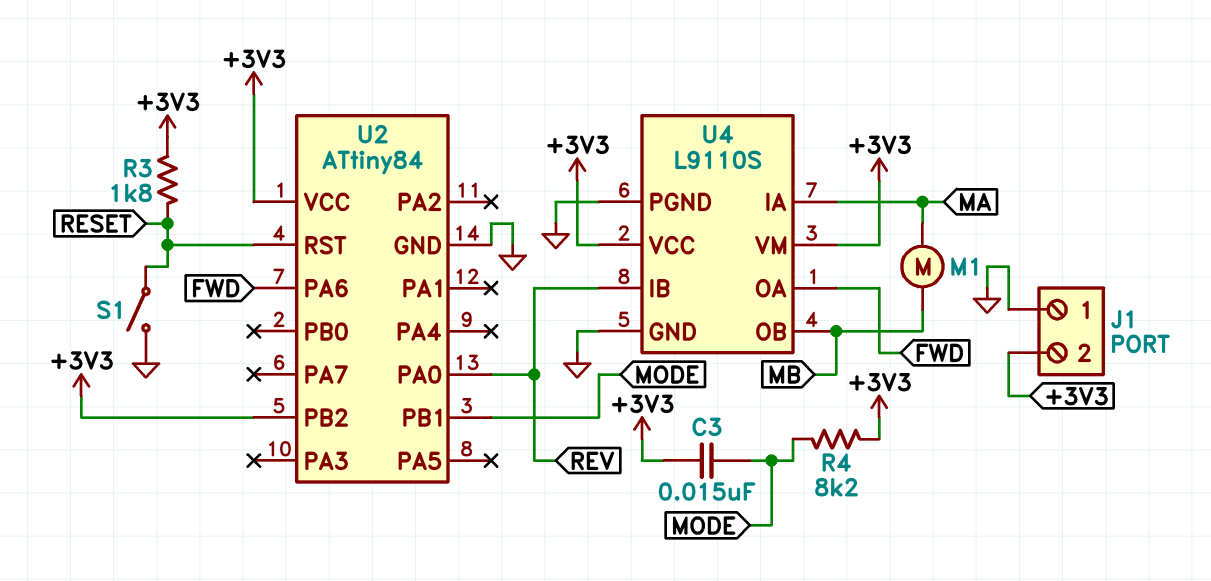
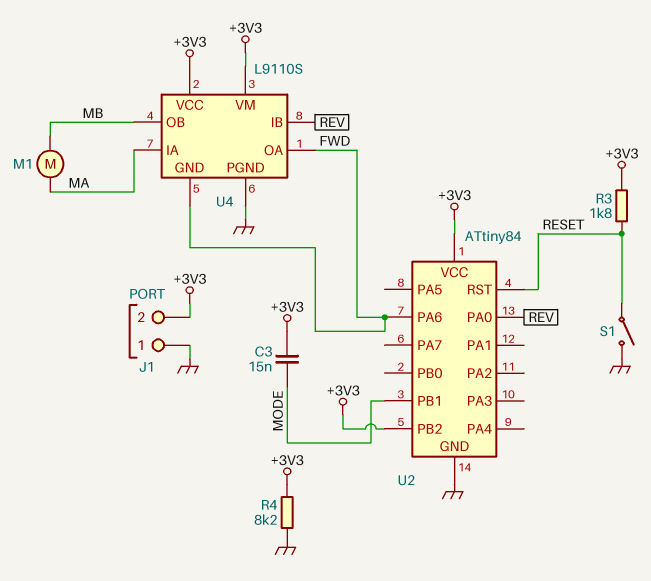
R4: 8.2k (+3V3, MODE) -> 8.2k (+3V3, GND)
U4 pin GND: GND -> FWD

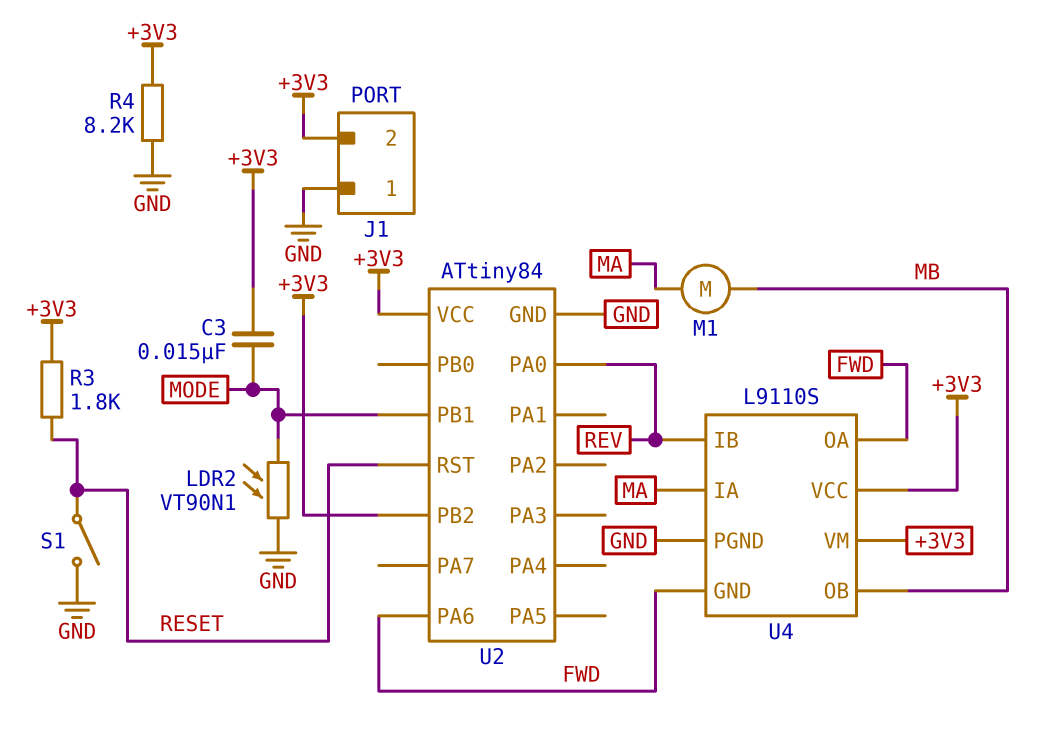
LDR2: none -> VT90N1 (GND, MODE)

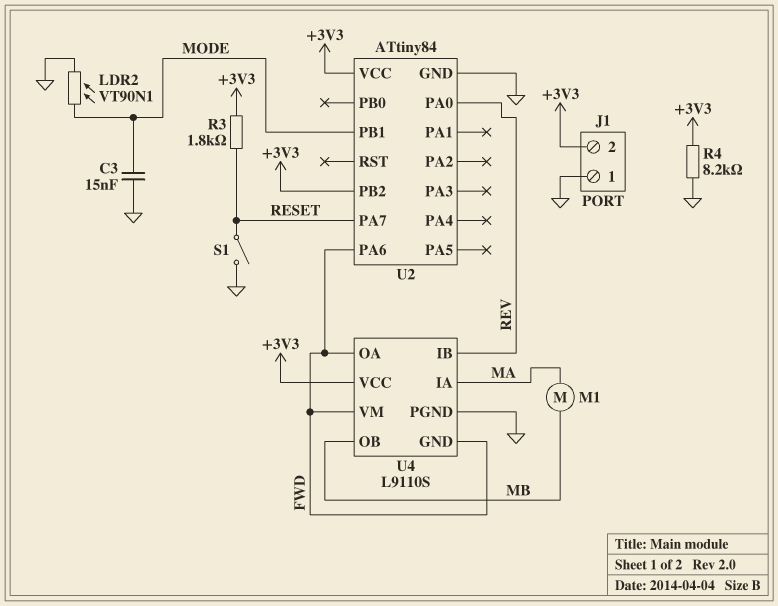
C3: 15nF (+3V3, MODE) -> 15nF (GND, MODE)
U2 pin PA7: none -> RESET
U2 pin RST: RESET -> none
U4 pin VM: +3V3 -> FWD

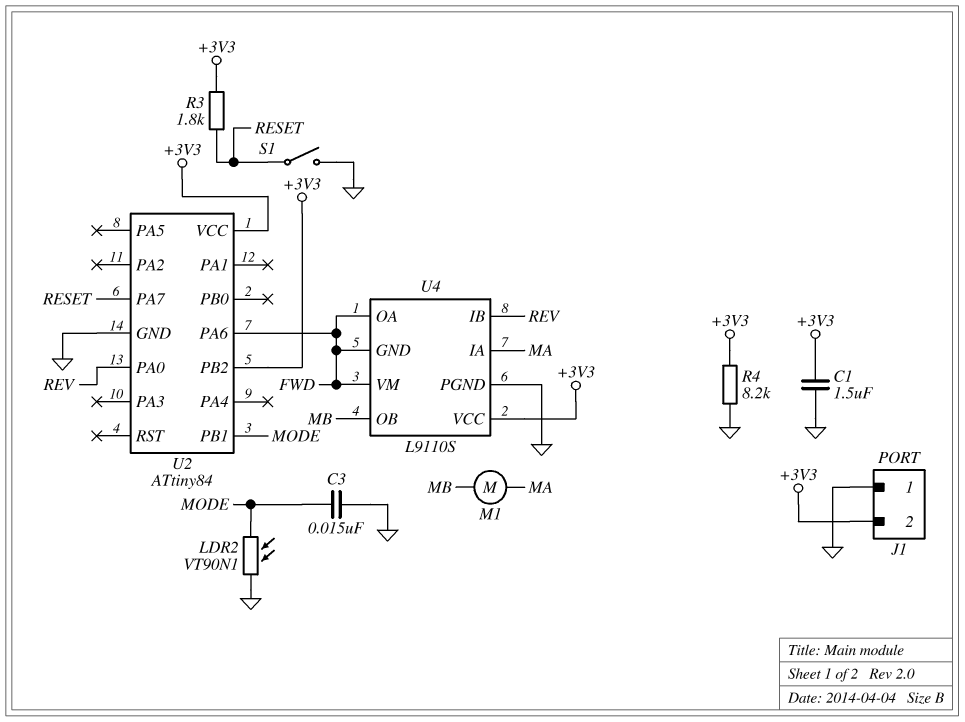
C1: none -> 1.5uF (+3V3, GND)

